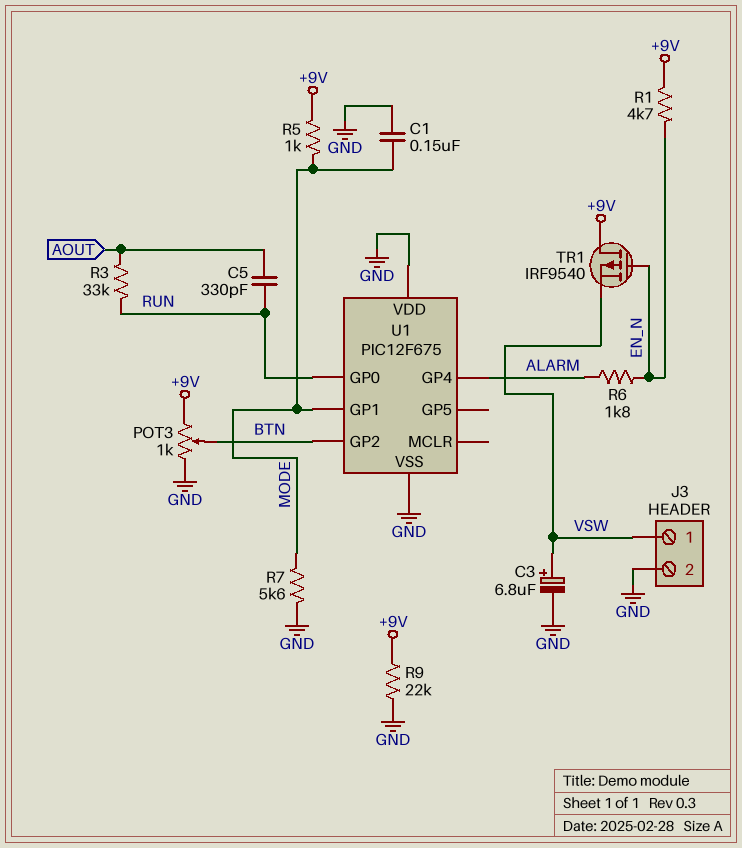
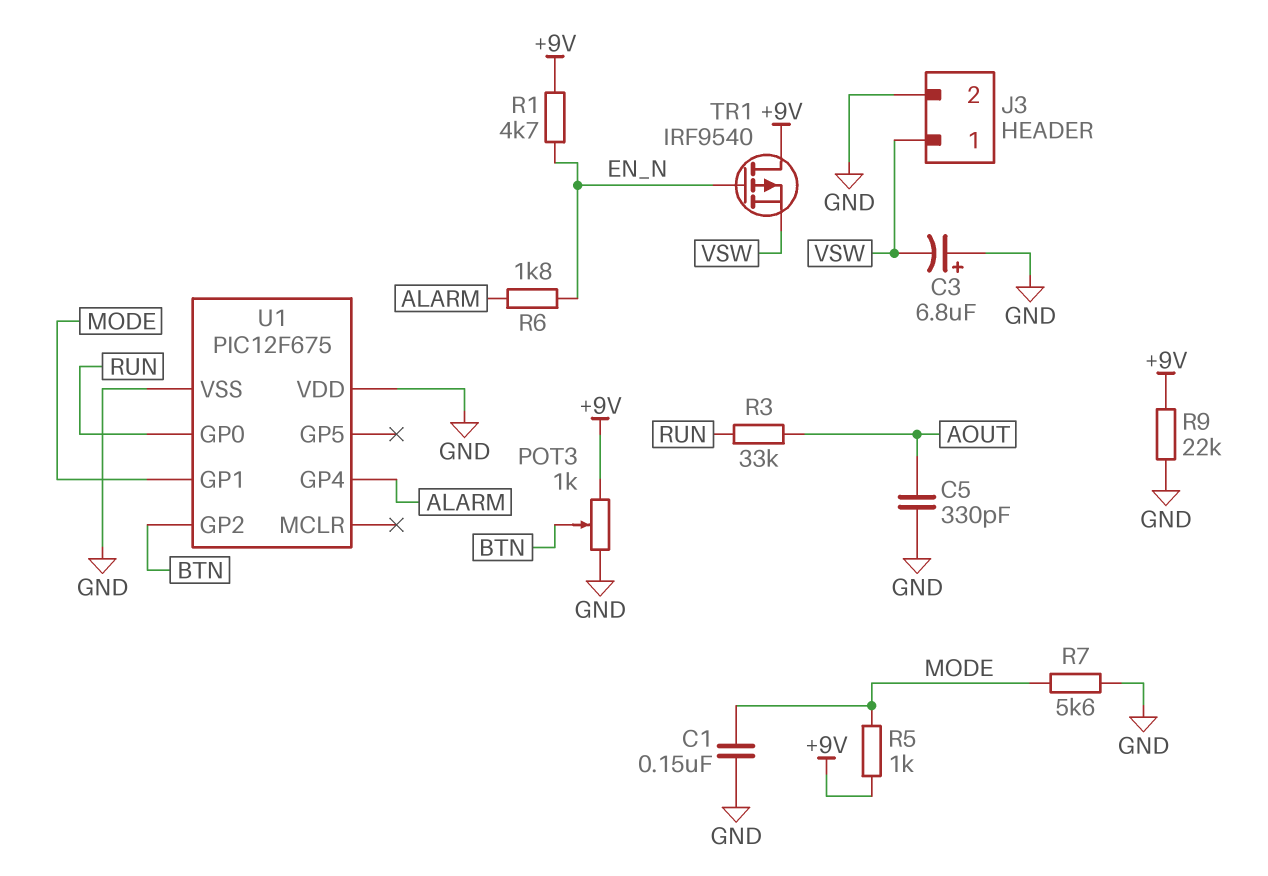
C3: 6.8uF (plus VSW, minus GND) -> 6.8uF (plus GND, minus VSW)
C5: 330pF (AOUT, RUN) -> 330pF (AOUT, GND)

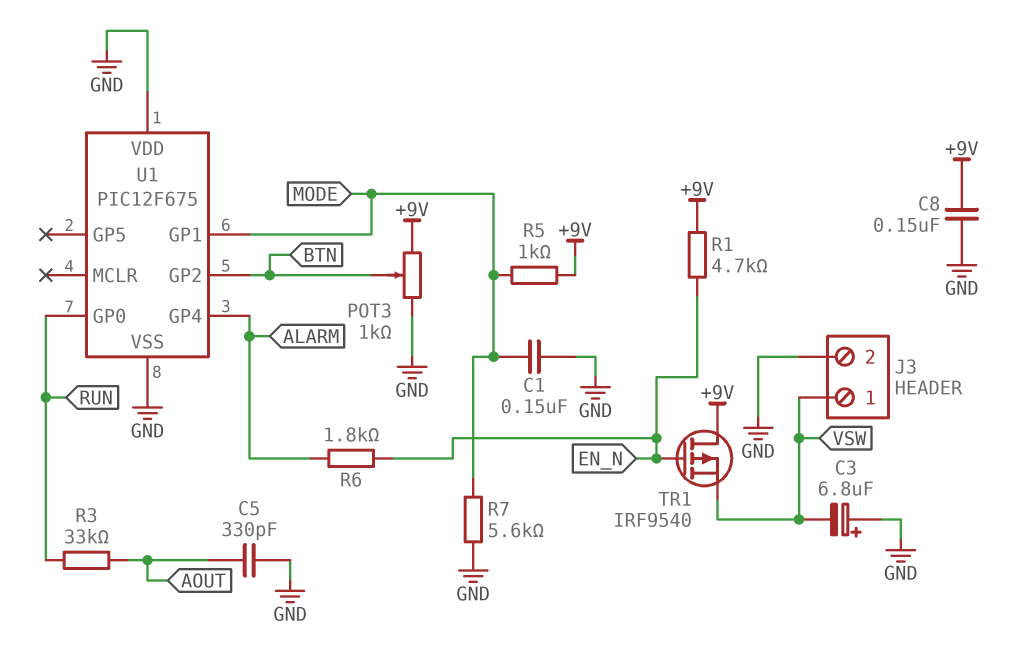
C8: none -> 150nF (+9V, GND)
R9: 22k (+9V, GND) -> none

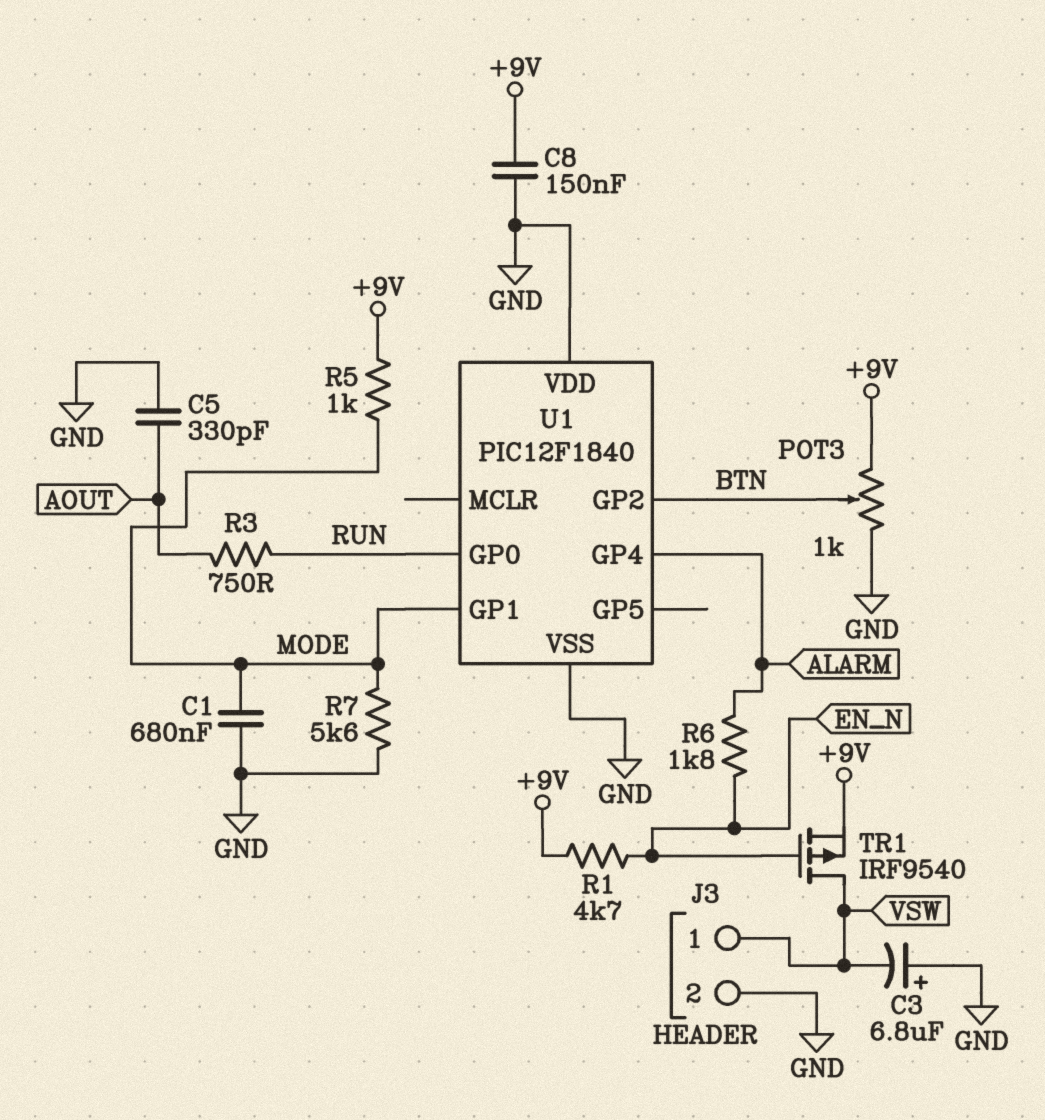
C1: 150nF (GND, MODE) -> 680nF (GND, MODE)
R3: 33k (AOUT, RUN) -> 750 (AOUT, RUN)
TR1: PMOS IRF9540 (G EN_N, D +9V, S VSW) -> PMOS IRF9540 (G EN_N, D VSW, S +9V)
U1: PIC12F675 -> PIC12F1840

